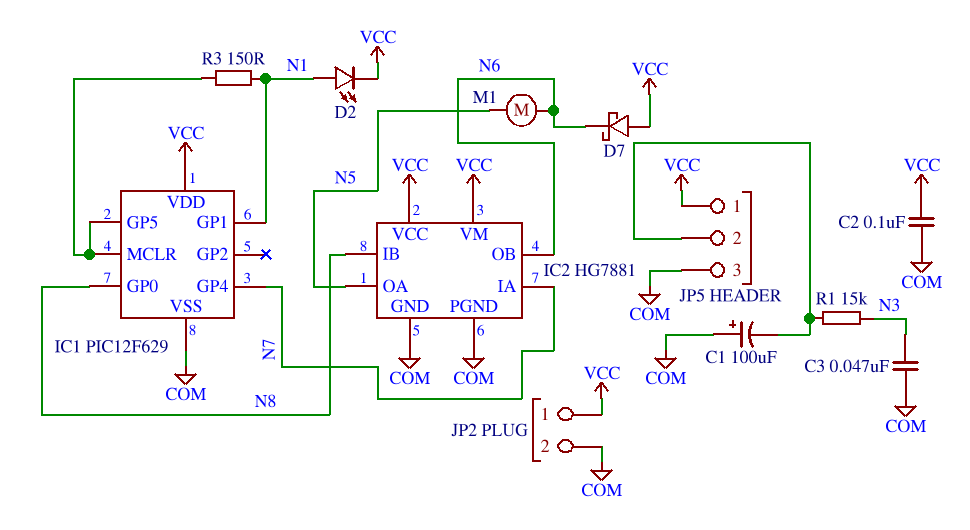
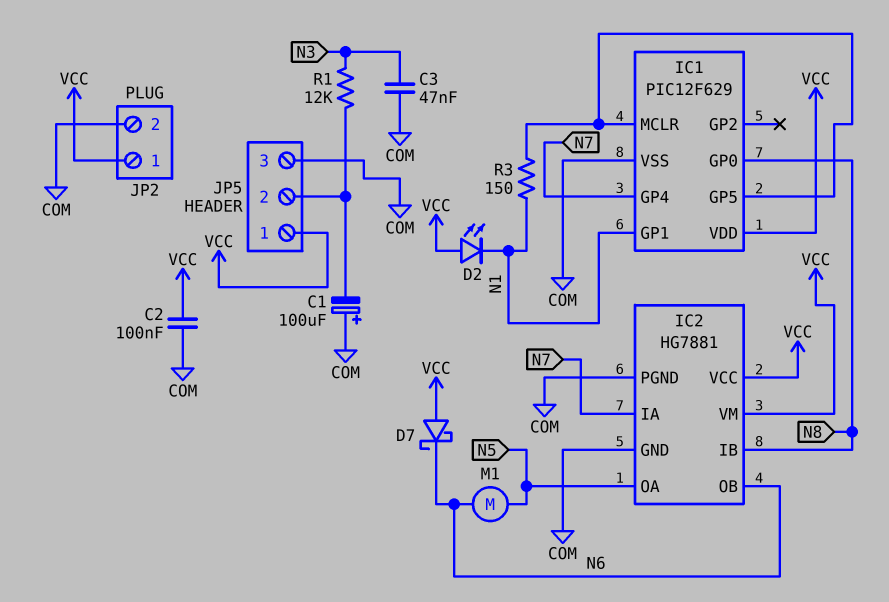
D2: LED (A N1, K VCC) -> LED (A VCC, K N1)
R1: 15k (JP5/2, N3) -> 12k (JP5/2, N3)

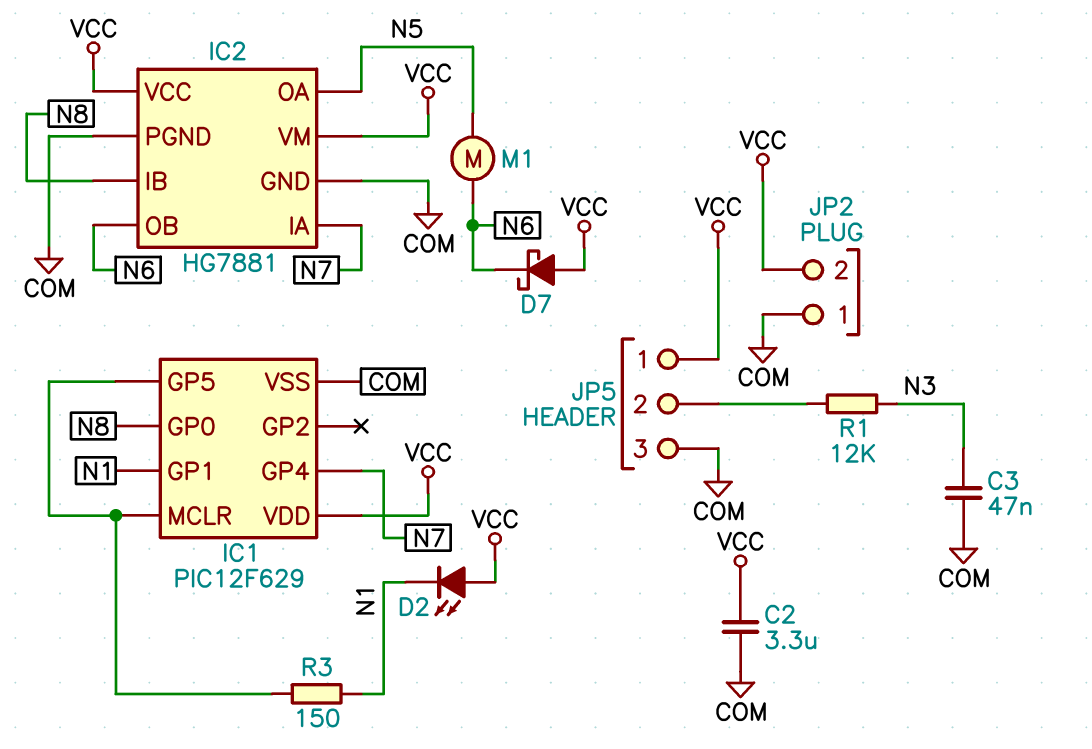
C1: 100uF (plus COM, minus JP5/2) -> none
C2: 100nF (COM, VCC) -> 3.3uF (COM, VCC)
JP2 pin 1: VCC -> COM
JP2 pin 2: COM -> VCC

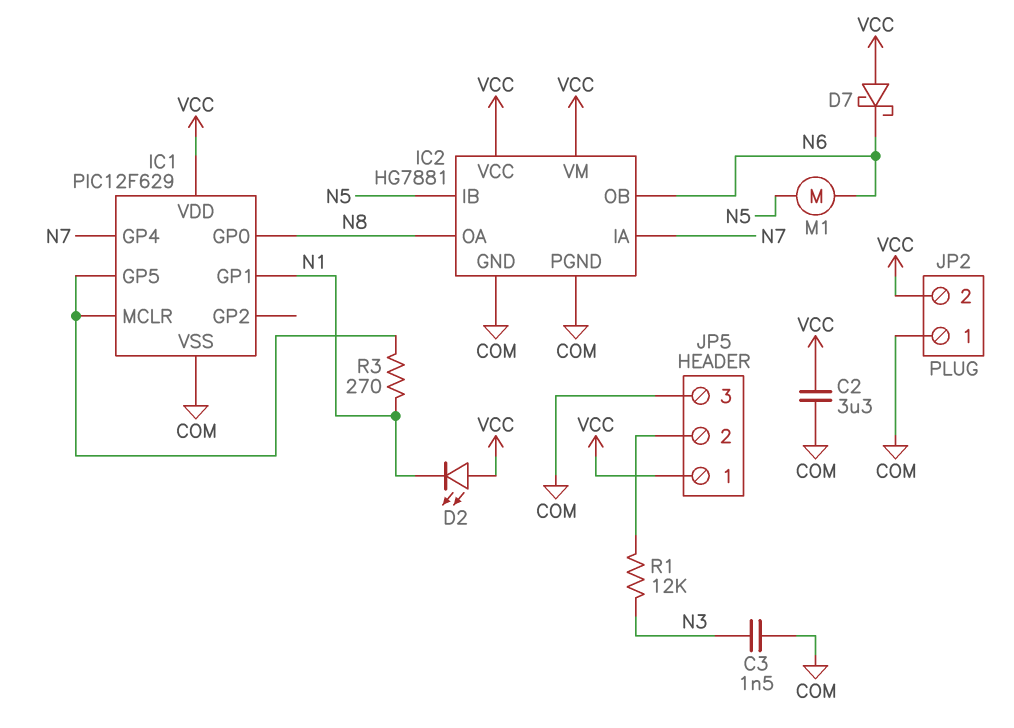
C3: 47nF (COM, N3) -> 1.5nF (COM, N3)
IC2 pin IB: N8 -> N5
IC2 pin OA: N5 -> N8
R3: 150 (IC1/GP5, N1) -> 270 (IC1/GP5, N1)

